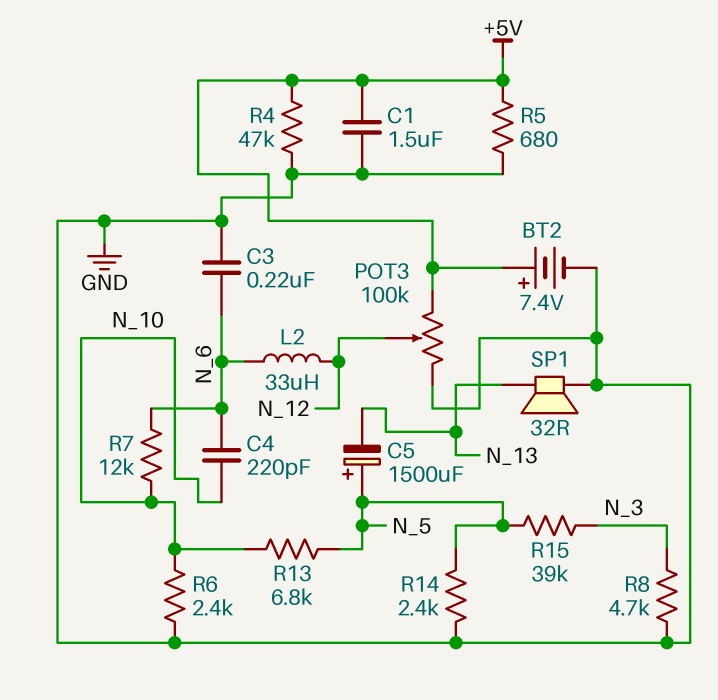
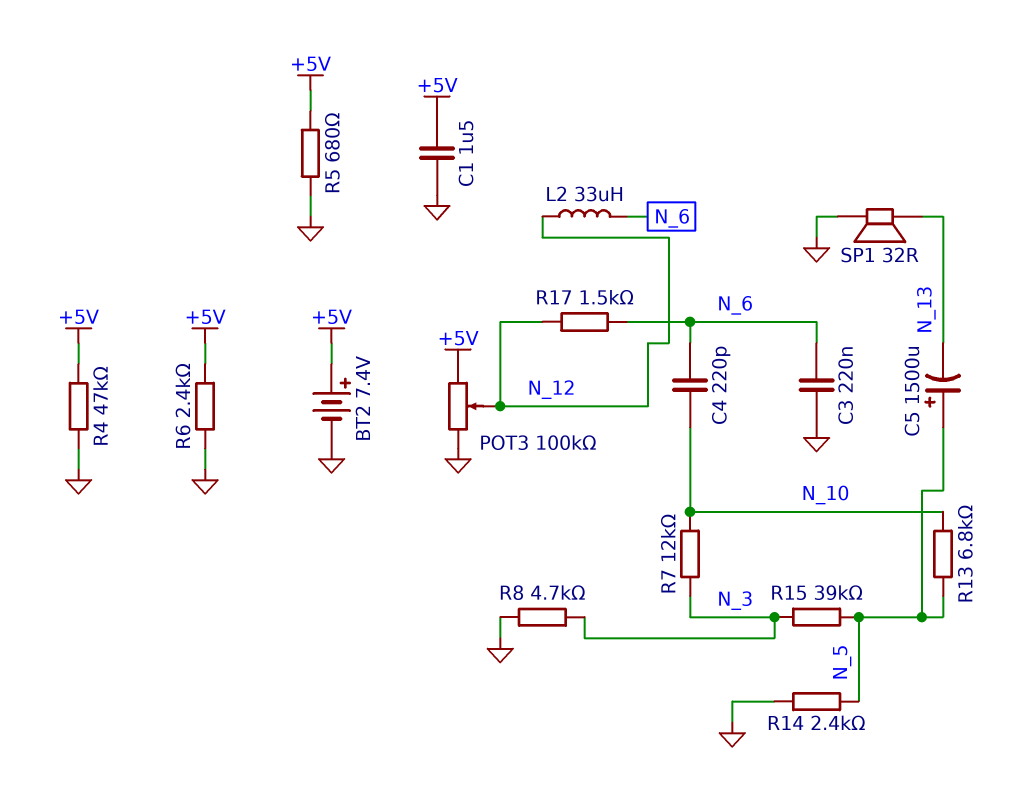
R6: 2.4k (GND, N_10) -> 2.4k (+5V, GND)
R7: 12k (N_6, N_10) -> 12k (N_3, N_10)
R17: none -> 1.5k (N_6, N_12)

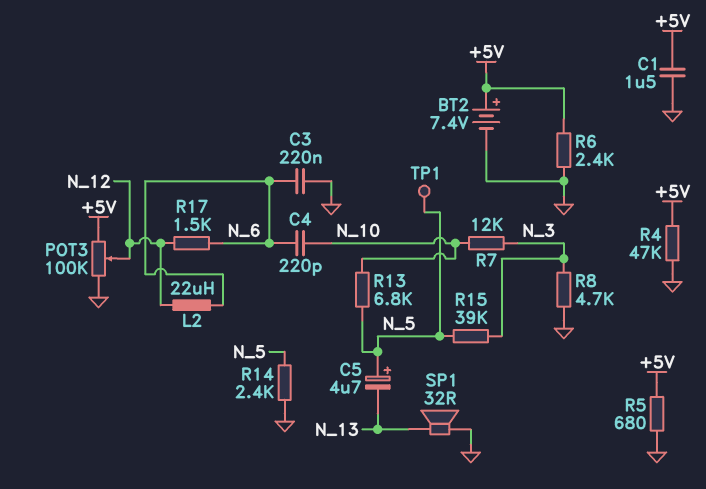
C5: 1500uF (plus N_5, minus N_13) -> 4.7uF (plus N_5, minus N_13)
L2: 33uH (N_6, N_12) -> 22uH (N_6, N_12)
TP1: none -> test point (N_5)

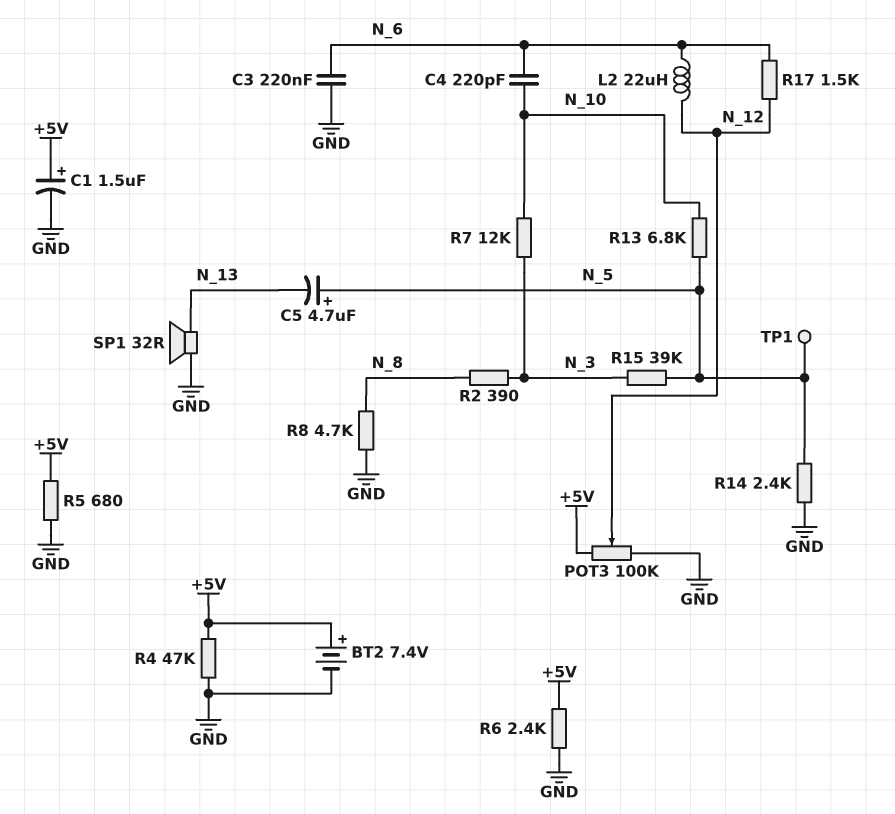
C1: 1.5uF (+5V, GND) -> 1.5uF (plus +5V, minus GND)
R2: none -> 390 (N_3, N_8)
R8: 4.7k (GND, N_3) -> 4.7k (GND, N_8)

